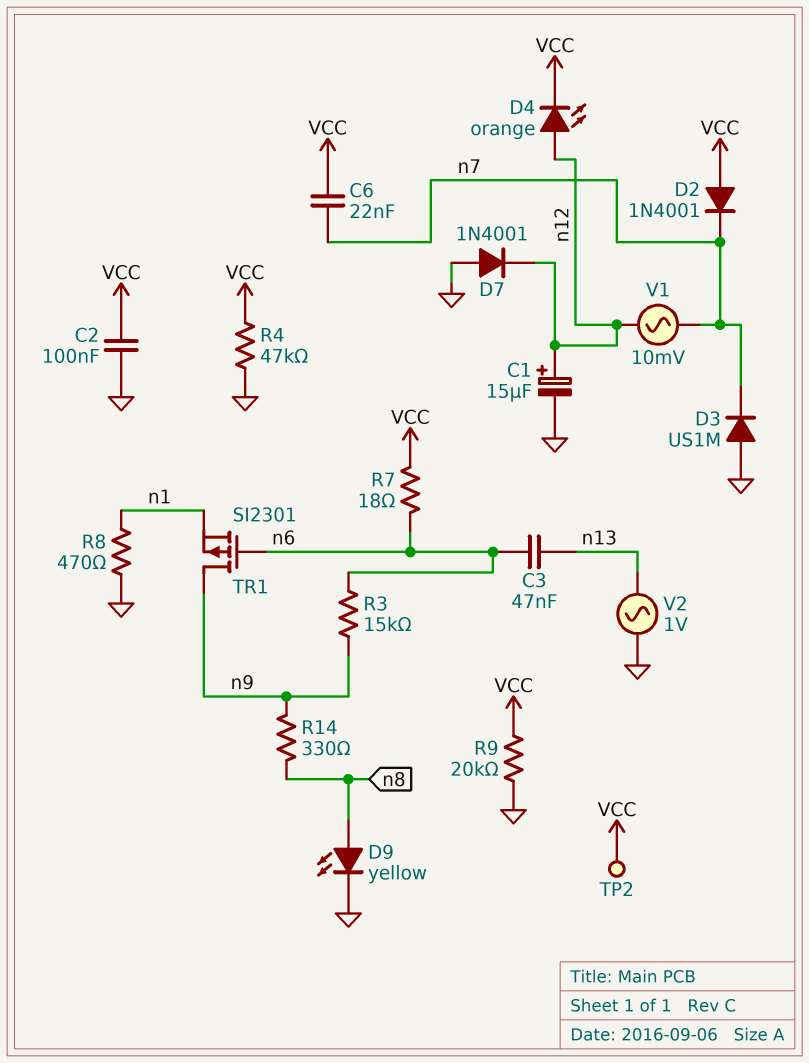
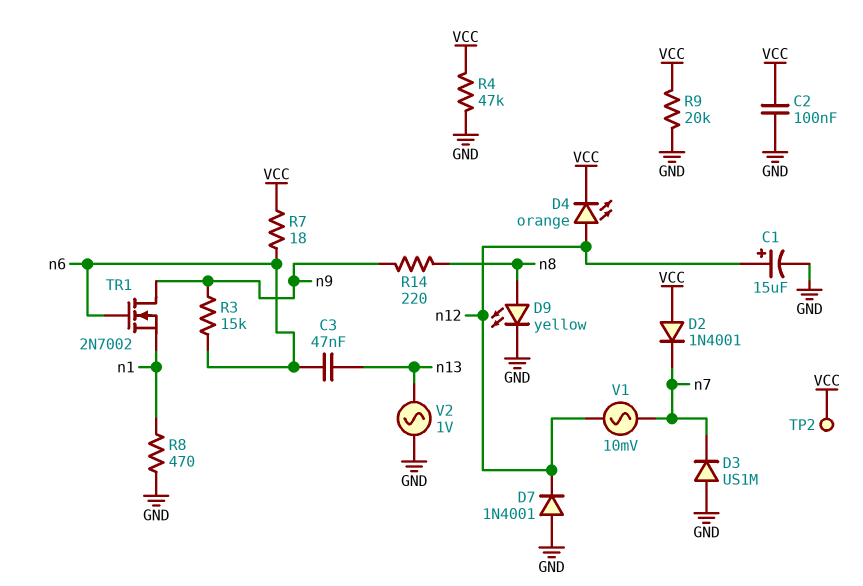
C6: 22nF (VCC, n7) -> none
R14: 330 (n8, n9) -> 220 (n8, n9)
TR1: PMOS SI2301 (G n6, D n9, S n1) -> NMOS 2N7002 (G n6, D n9, S n1)

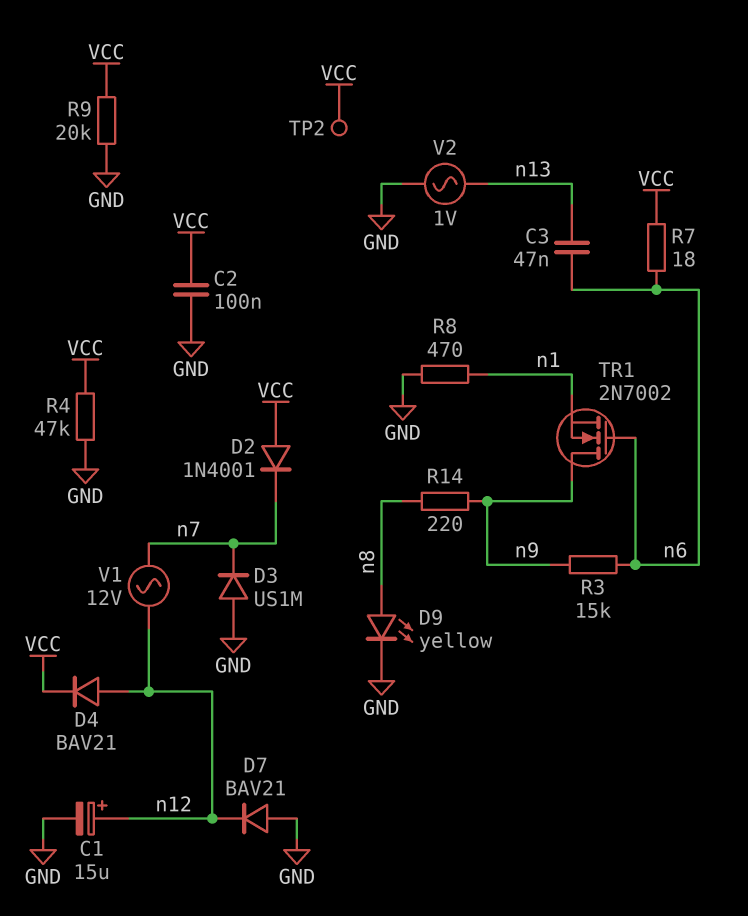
D4: LED orange (A n12, K VCC) -> diode BAV21 (A n12, K VCC)
D7: diode 1N4001 (A GND, K n12) -> diode BAV21 (A GND, K n12)
V1: AC 10mV (n7, n12) -> AC 12V (n7, n12)

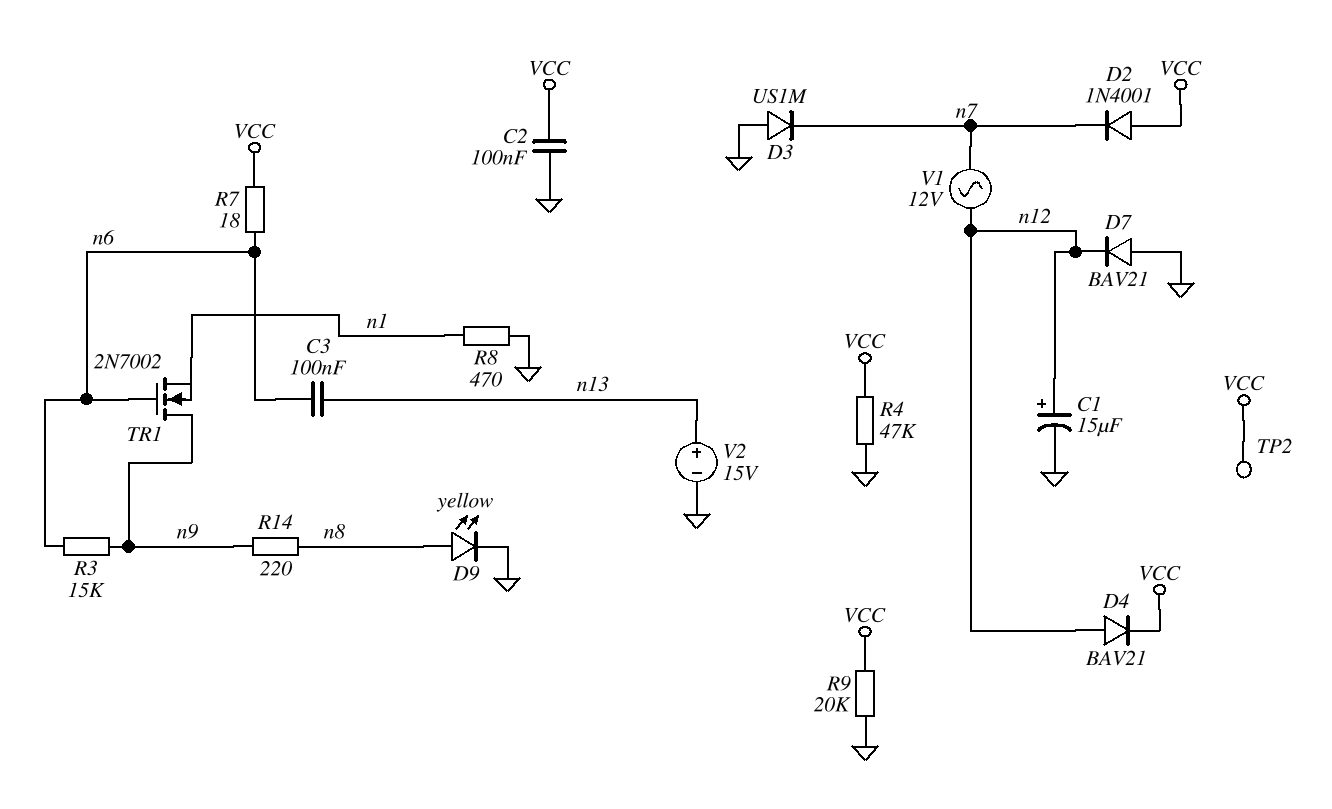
C3: 47nF (n6, n13) -> 100nF (n6, n13)
V2: AC 1V (GND, n13) -> 15V (plus n13, minus GND)

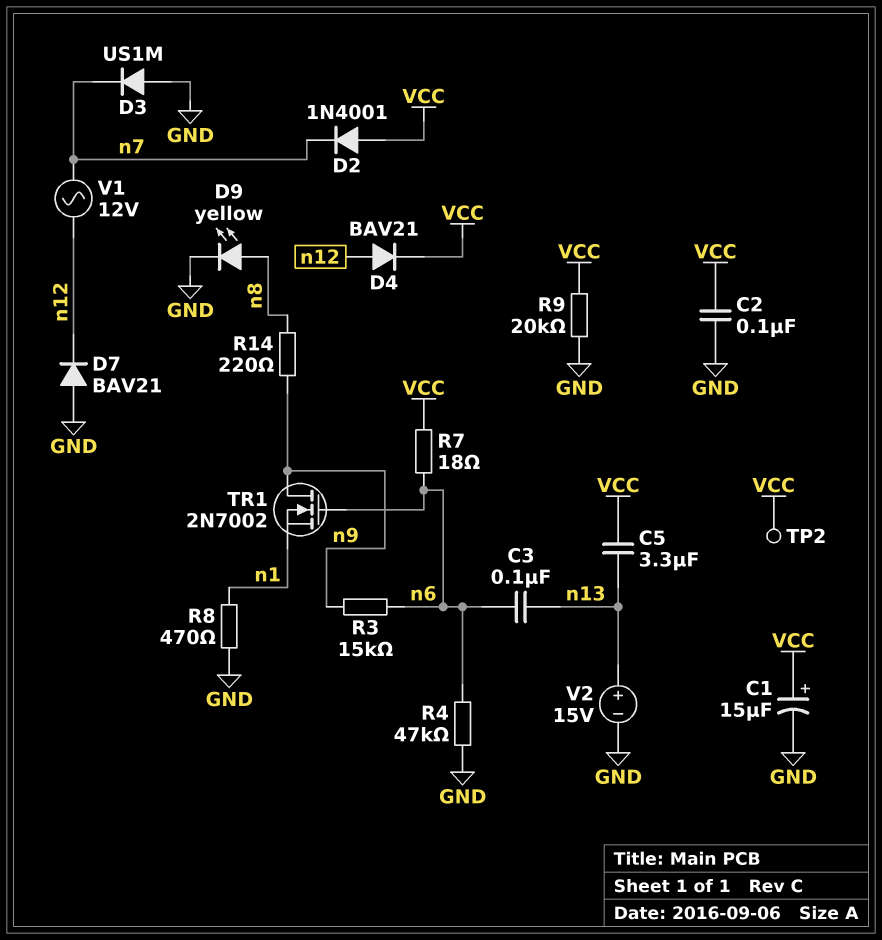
C1: 15uF (plus n12, minus GND) -> 15uF (plus VCC, minus GND)
C5: none -> 3.3uF (VCC, n13)
R4: 47k (GND, VCC) -> 47k (GND, n6)

